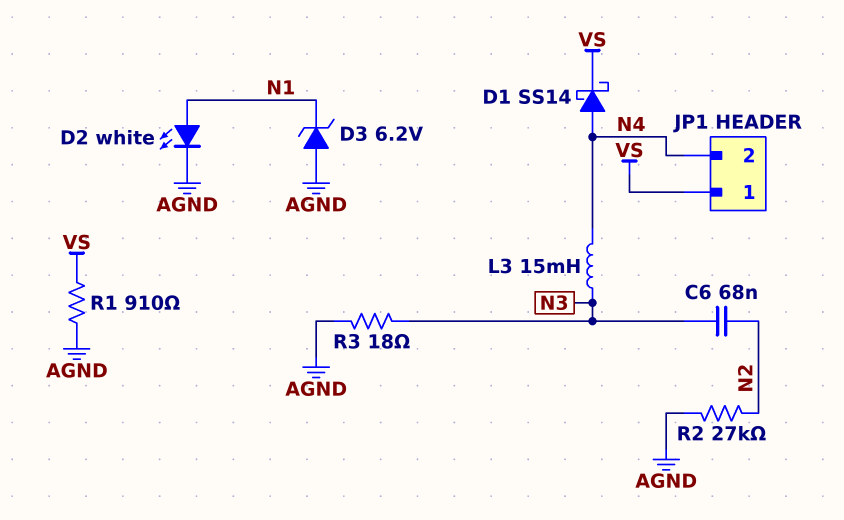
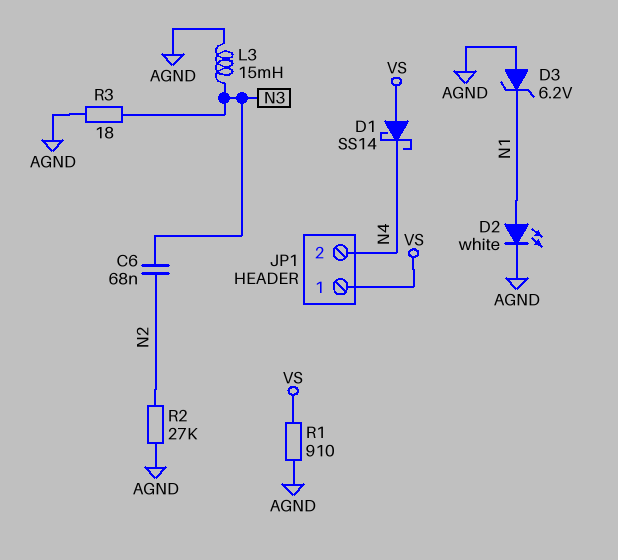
D1: schottky SS14 (A N4, K VS) -> schottky SS14 (A VS, K N4)
L3: 15mH (N3, N4) -> 15mH (AGND, N3)

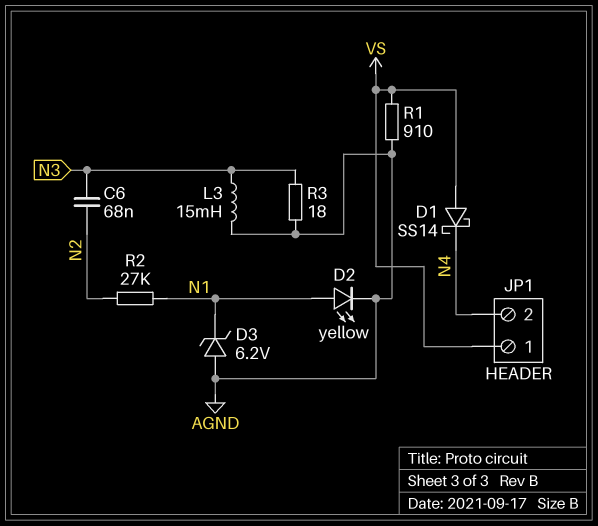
D2: LED white (A N1, K AGND) -> LED yellow (A N1, K AGND)
R2: 27k (AGND, N2) -> 27k (N1, N2)

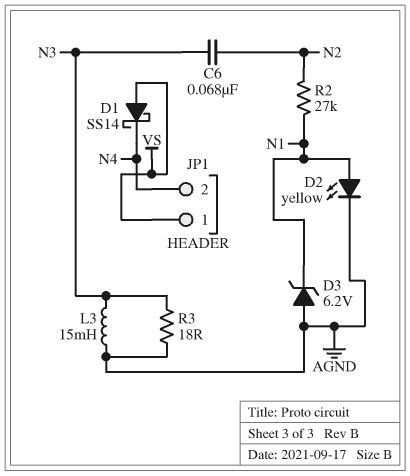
R1: 910 (AGND, VS) -> none

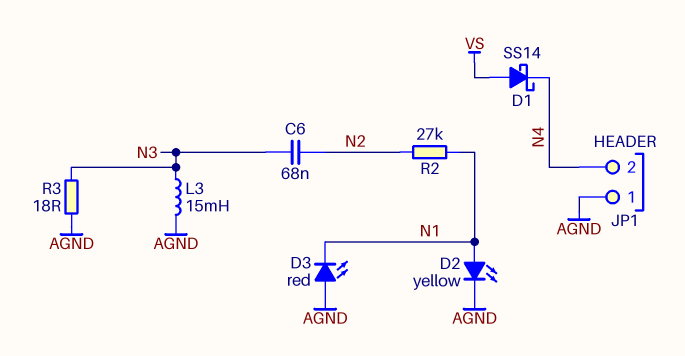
D3: zener 6.2V (A AGND, K N1) -> LED red (A AGND, K N1)
JP1 pin 1: VS -> AGND

